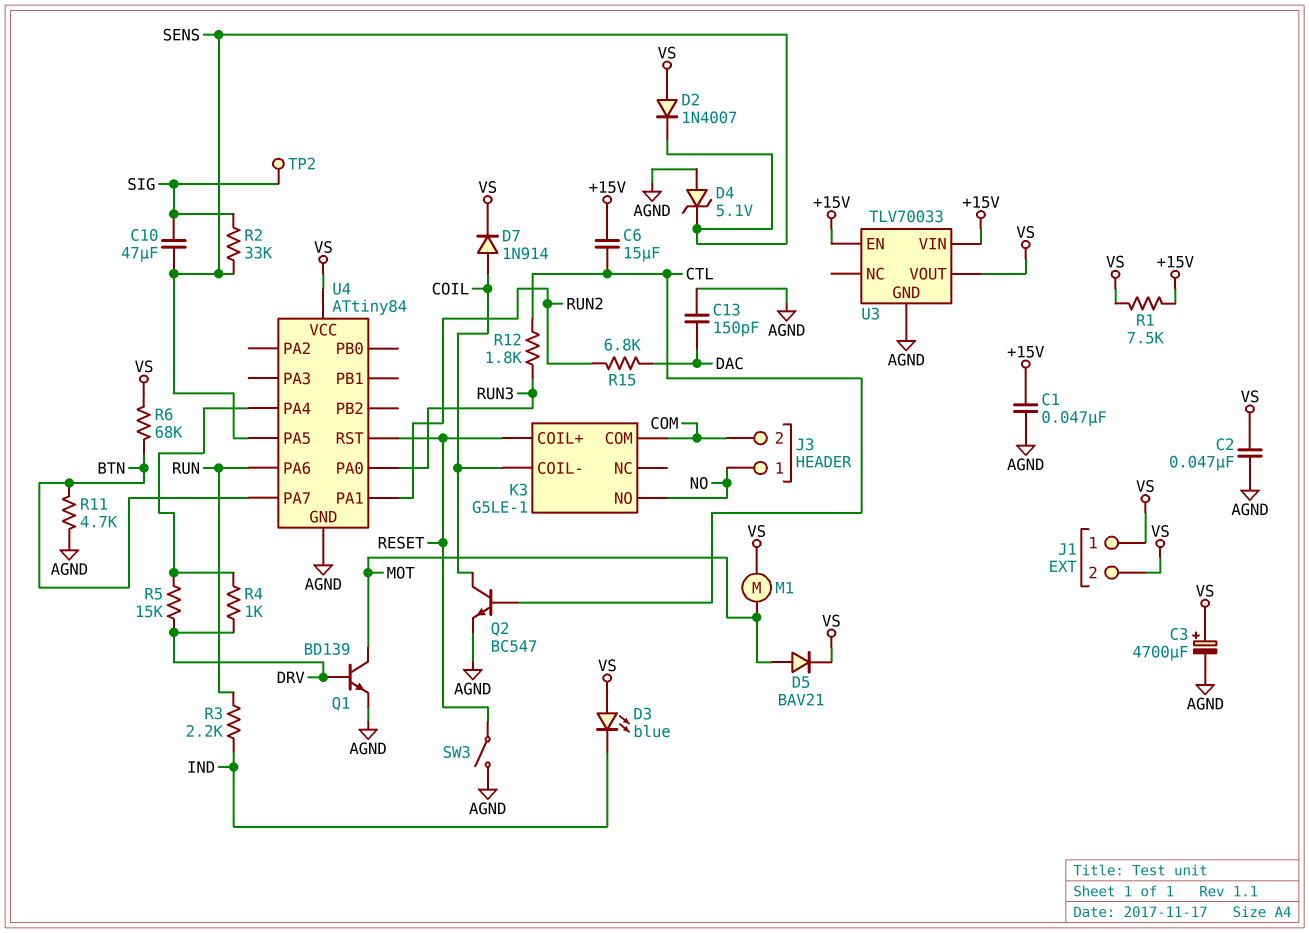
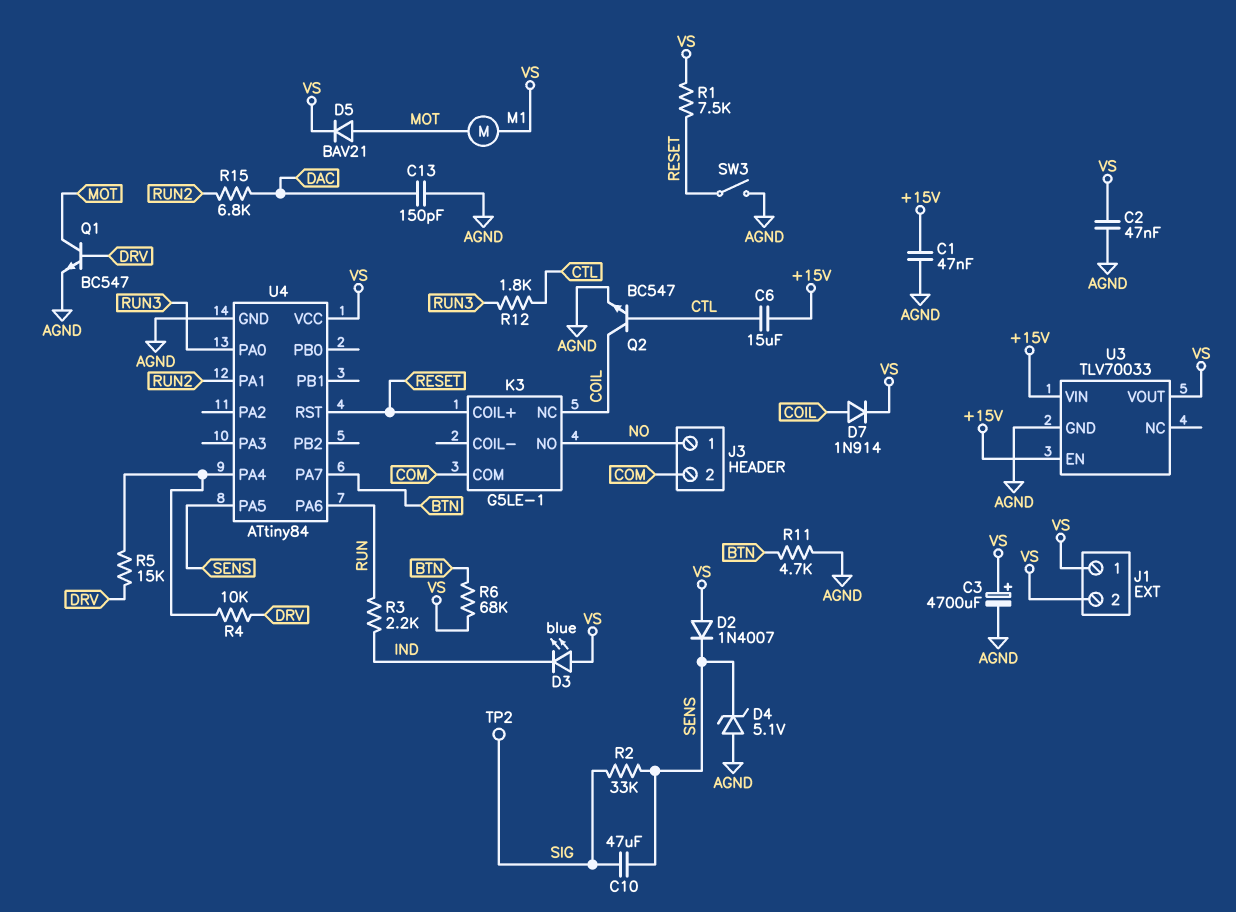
K3 pin COIL-: COIL -> none
K3 pin NC: none -> COIL
Q1: NPN BD139 (B DRV, C MOT, E AGND) -> NPN BC547 (B DRV, C MOT, E AGND)
R1: 7.5k (+15V, VS) -> 7.5k (RESET, VS)
R4: 1k (DRV, U4/PA4) -> 10k (DRV, U4/PA4)

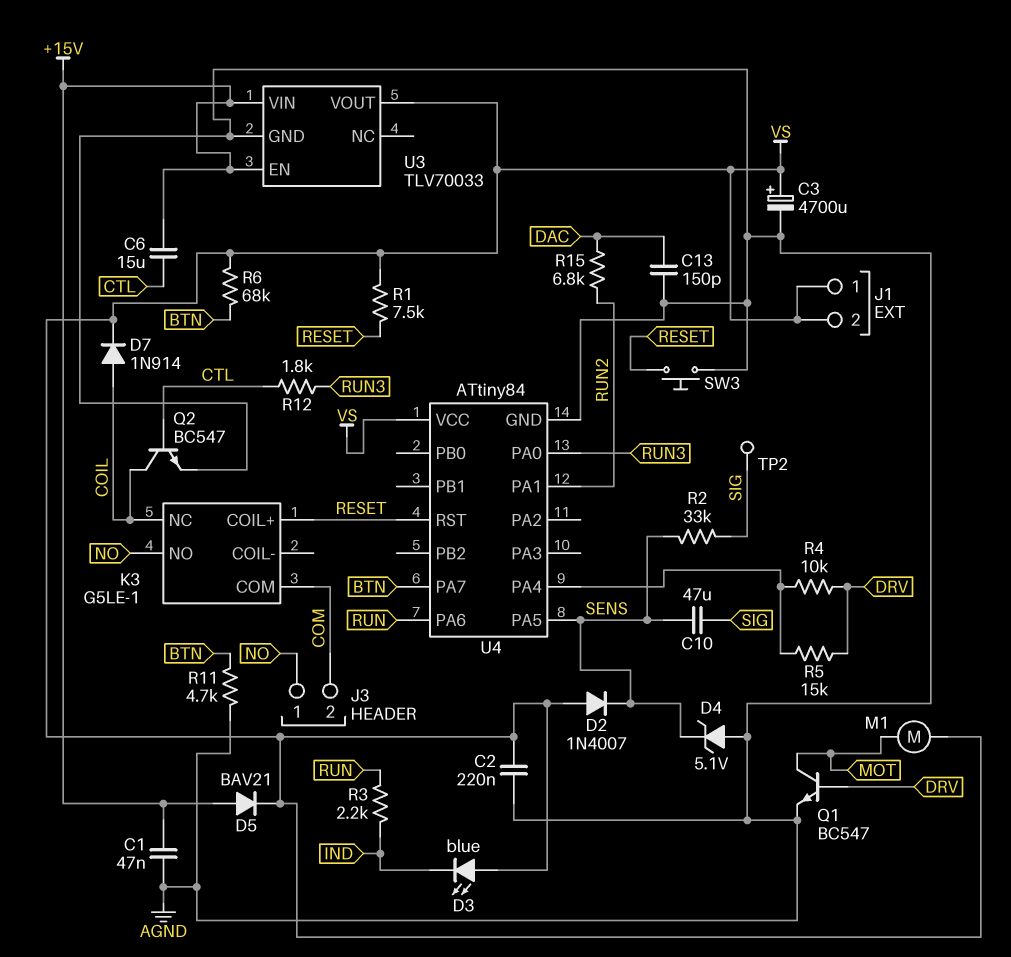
C2: 47nF (AGND, VS) -> 220nF (AGND, VS)
D5: diode BAV21 (A MOT, K VS) -> diode BAV21 (A +15V, K VS)
SW3: switch (AGND, RESET) -> button (AGND, RESET)

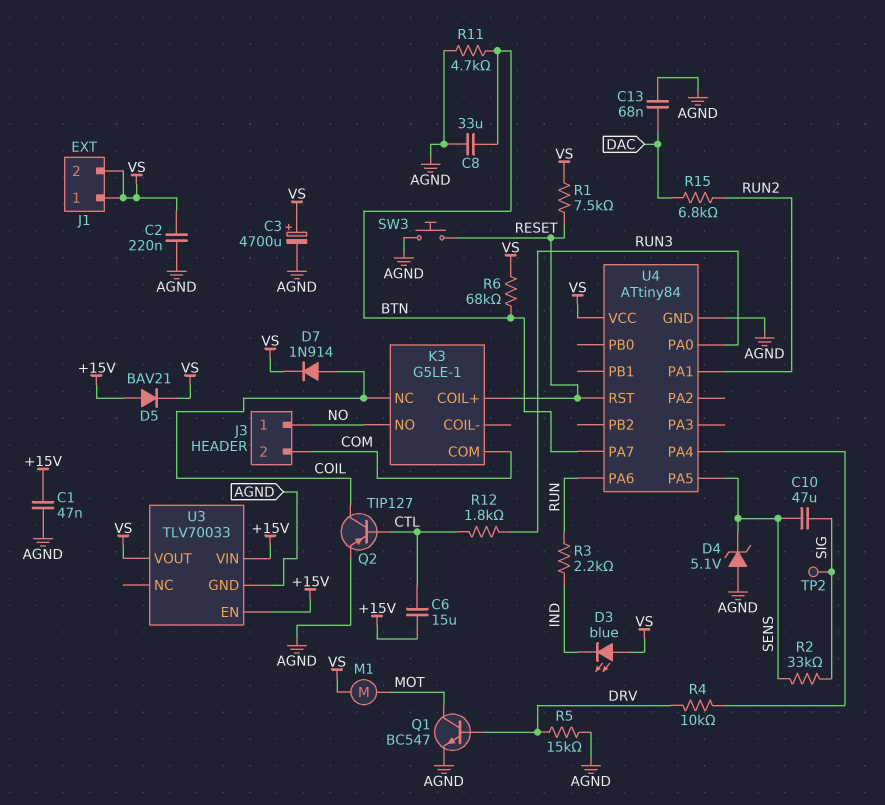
C8: none -> 33uF (AGND, BTN)
C13: 150pF (AGND, DAC) -> 68nF (AGND, DAC)
D2: diode 1N4007 (A VS, K SENS) -> none
Q2: NPN BC547 (B CTL, C COIL, E AGND) -> PNP TIP127 (B CTL, C COIL, E AGND)
R5: 15k (DRV, U4/PA4) -> 15k (AGND, DRV)

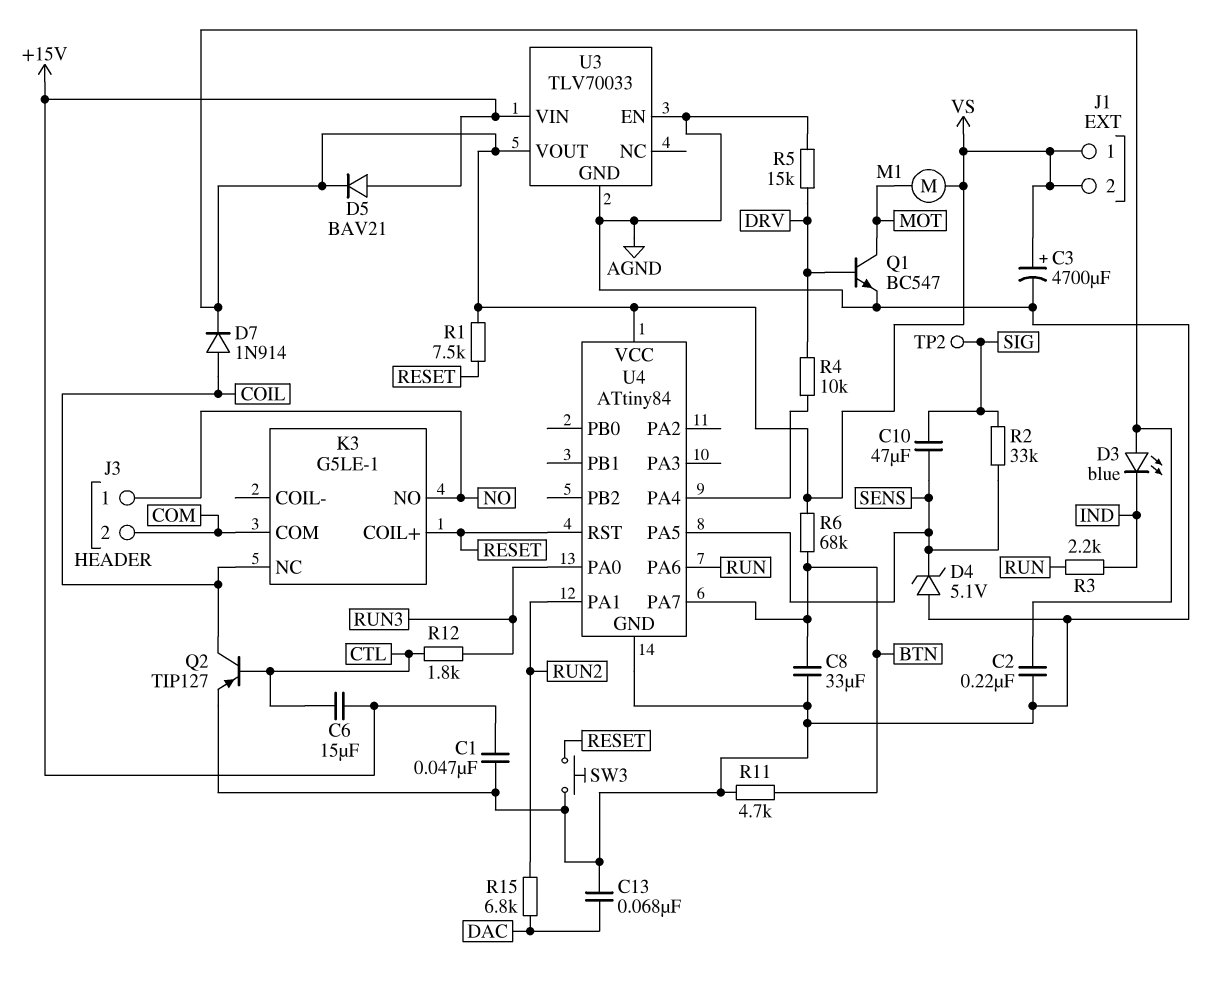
U3 pin EN: +15V -> AGND

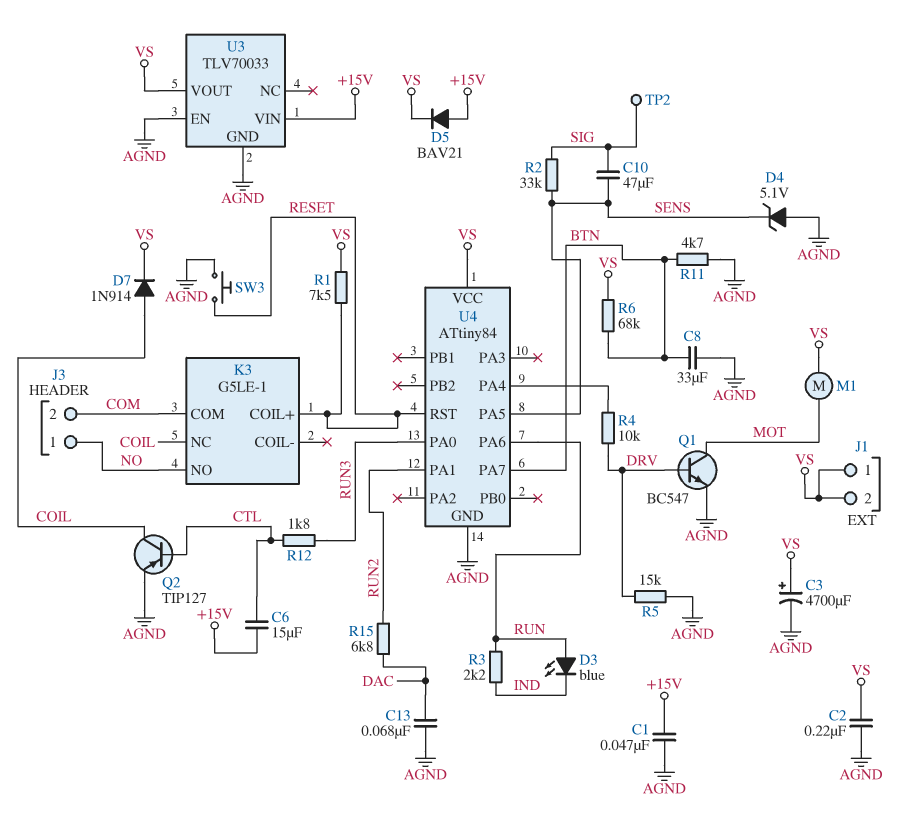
D3: LED blue (A VS, K IND) -> LED blue (A RUN, K IND)

